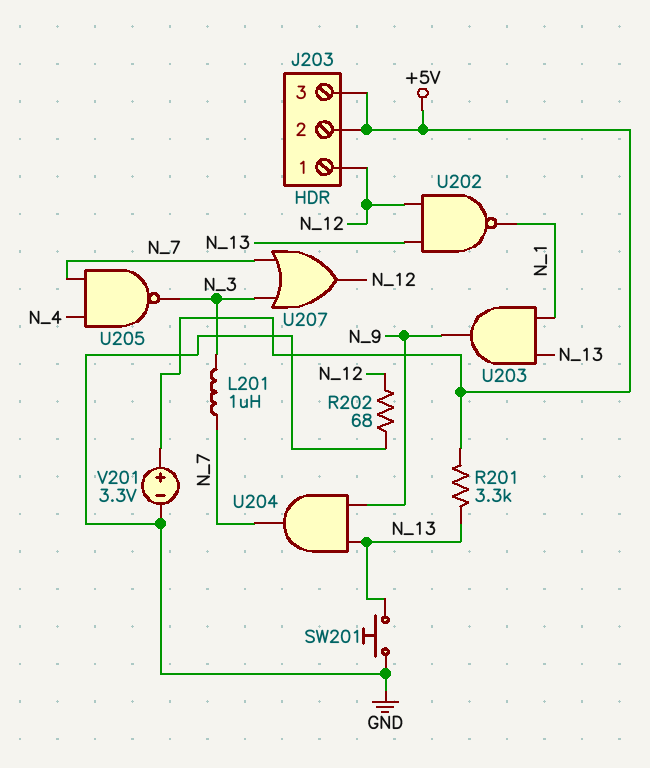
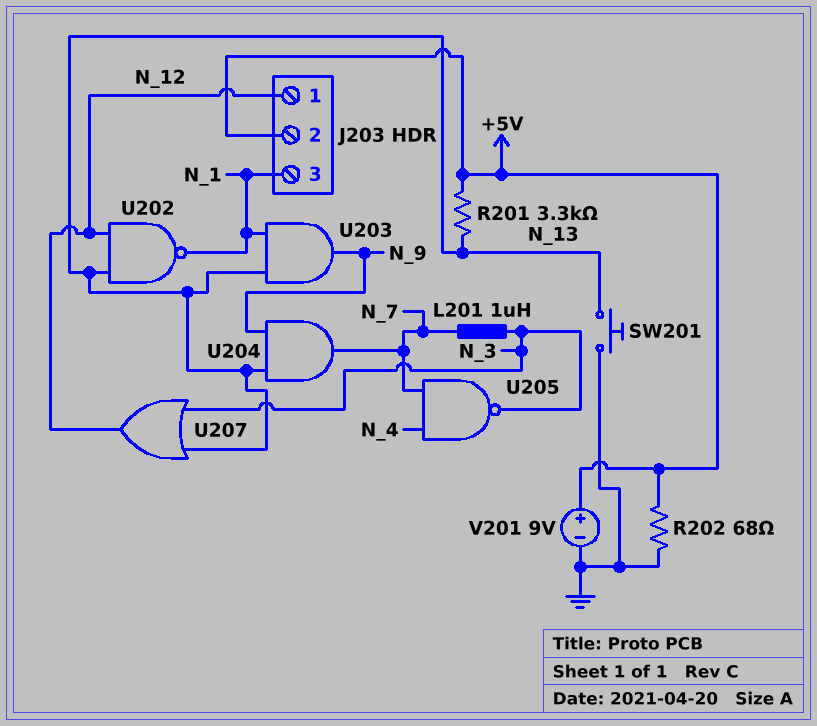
J203 pin 3: +5V -> N_1
R202: 68 (GND, N_12) -> 68 (+5V, GND)
U207: OR (in N_3, in N_7, out N_12) -> OR (in N_3, in N_13, out N_12)
V201: 3.3V (plus +5V, minus GND) -> 9V (plus +5V, minus GND)

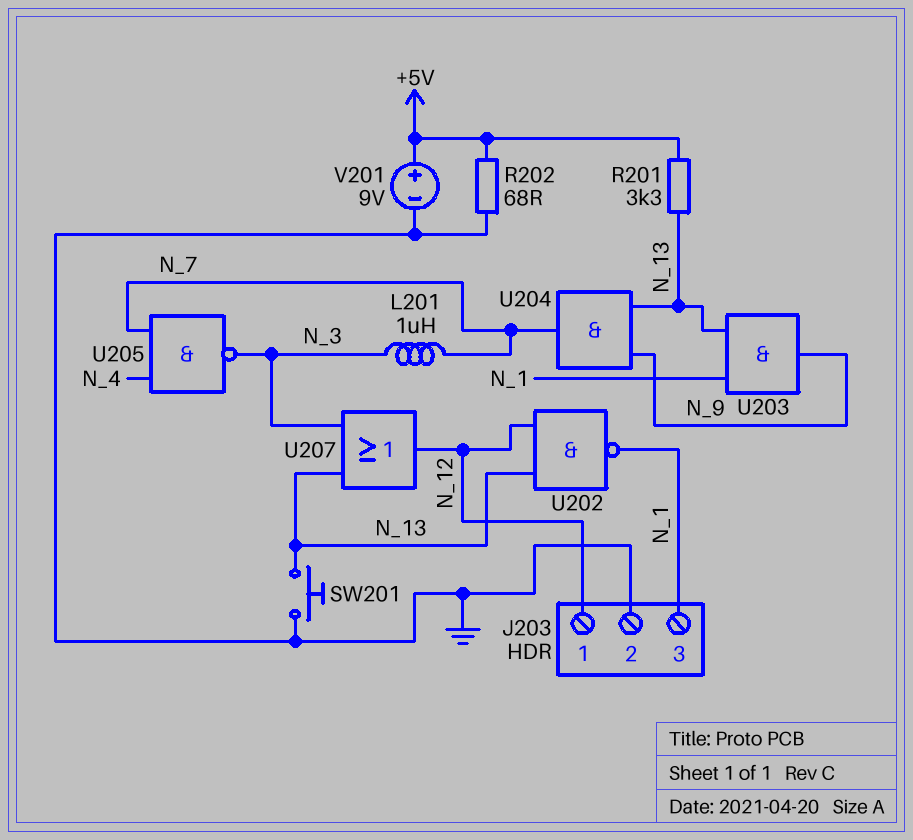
J203 pin 2: +5V -> GND

